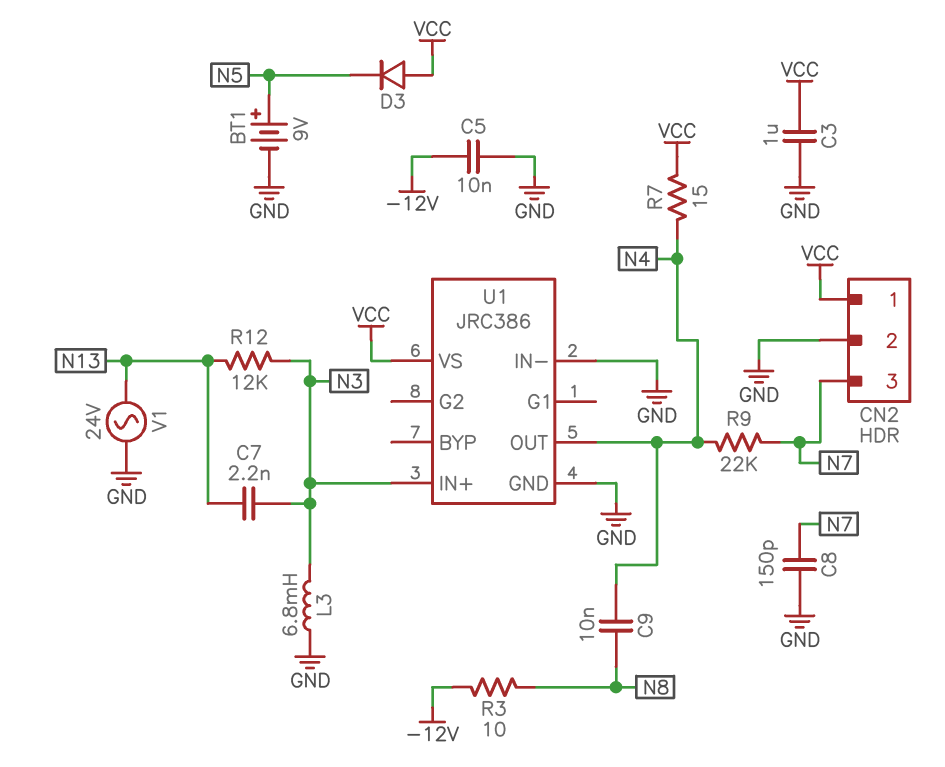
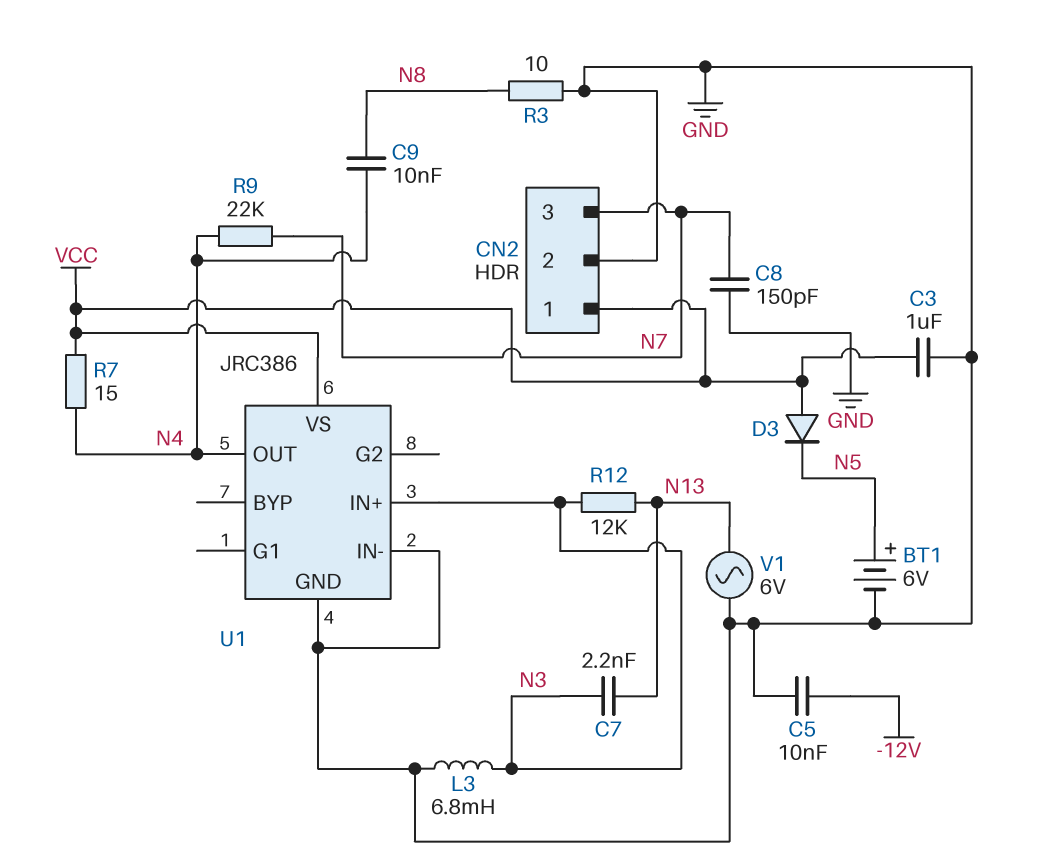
BT1: 9V (plus N5, minus GND) -> 6V (plus N5, minus GND)
R3: 10 (-12V, N8) -> 10 (GND, N8)
V1: AC 24V (GND, N13) -> AC 6V (GND, N13)

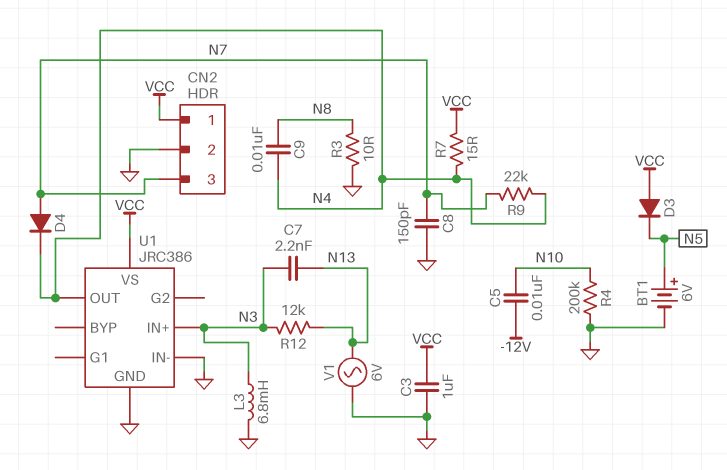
C5: 10nF (-12V, GND) -> 10nF (-12V, N10)
D4: none -> diode (A N7, K N4)
R4: none -> 200k (GND, N10)

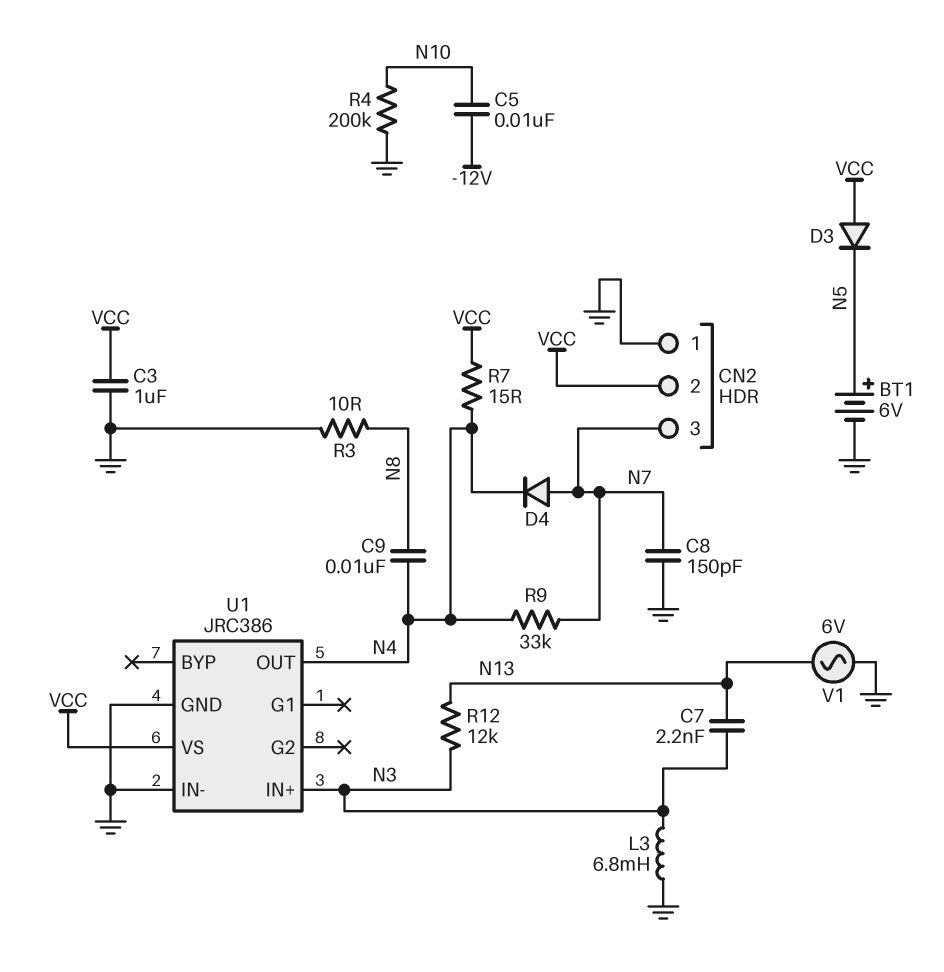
CN2 pin 1: VCC -> GND
CN2 pin 2: GND -> VCC
R9: 22k (N4, N7) -> 33k (N4, N7)

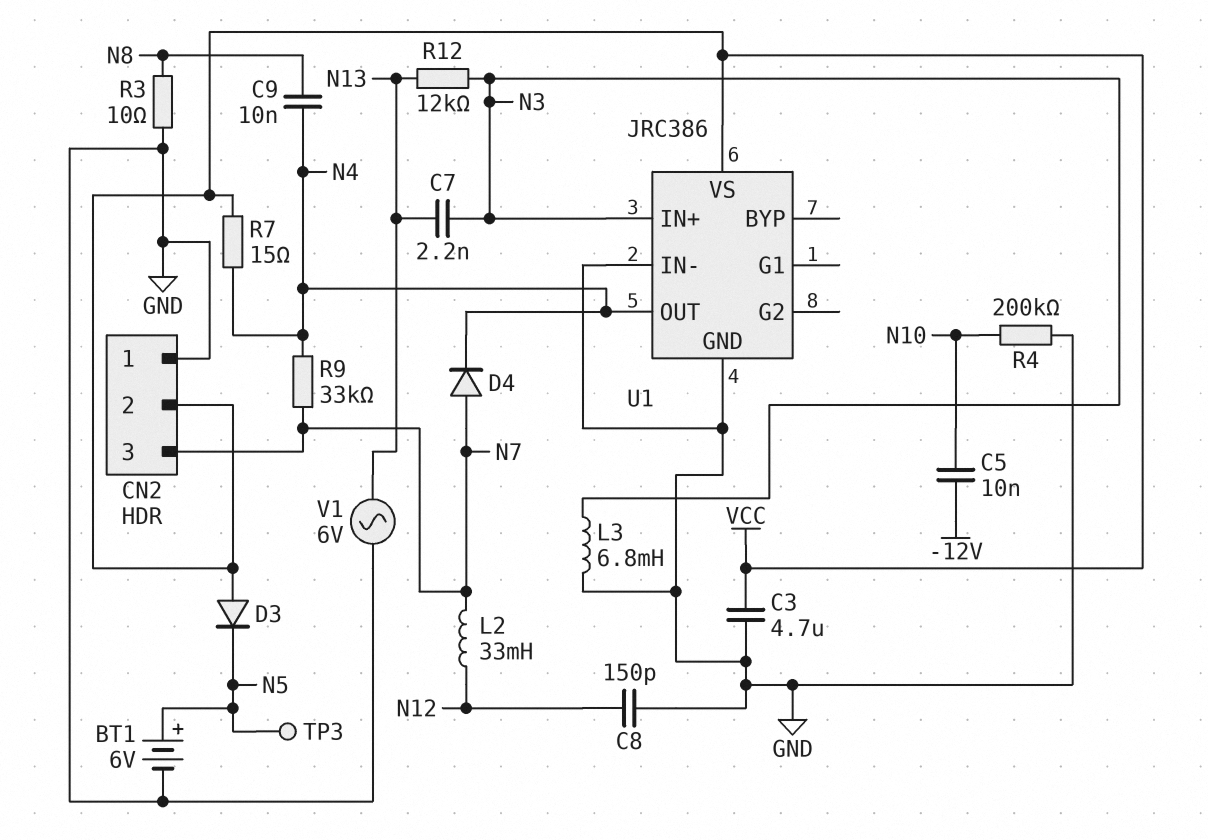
C3: 1uF (GND, VCC) -> 4.7uF (GND, VCC)
C8: 150pF (GND, N7) -> 150pF (GND, N12)
L2: none -> 33mH (N7, N12)
TP3: none -> test point (N5)

